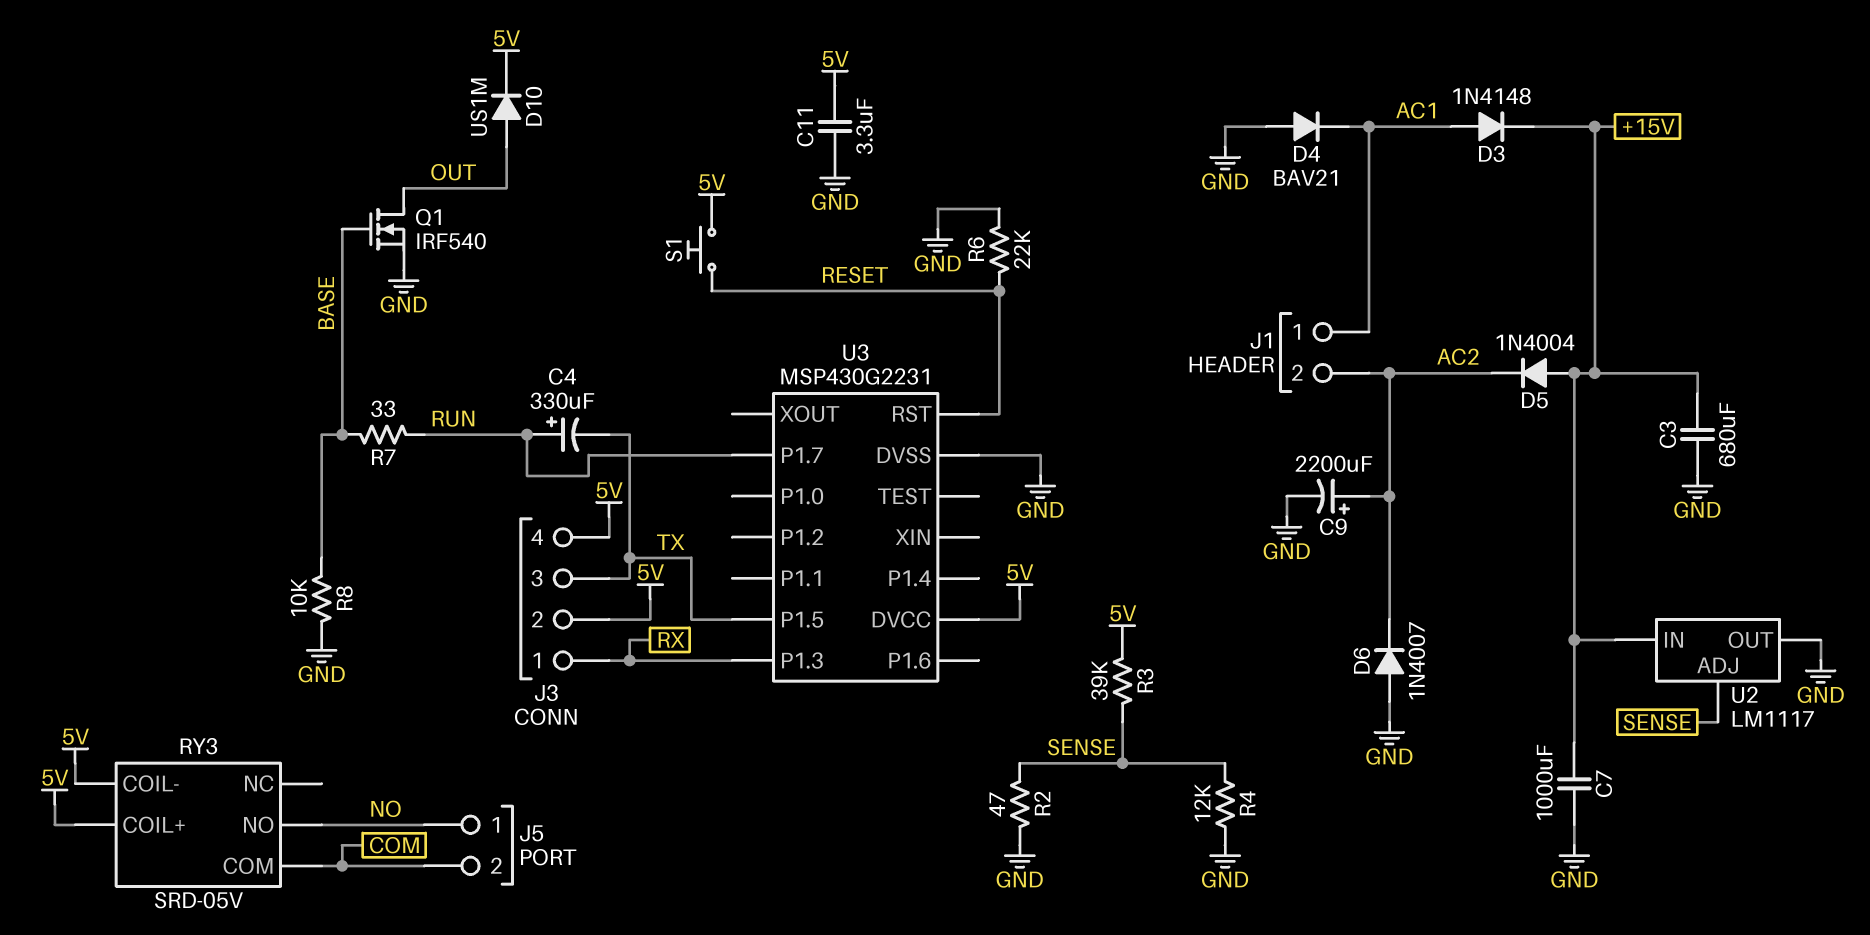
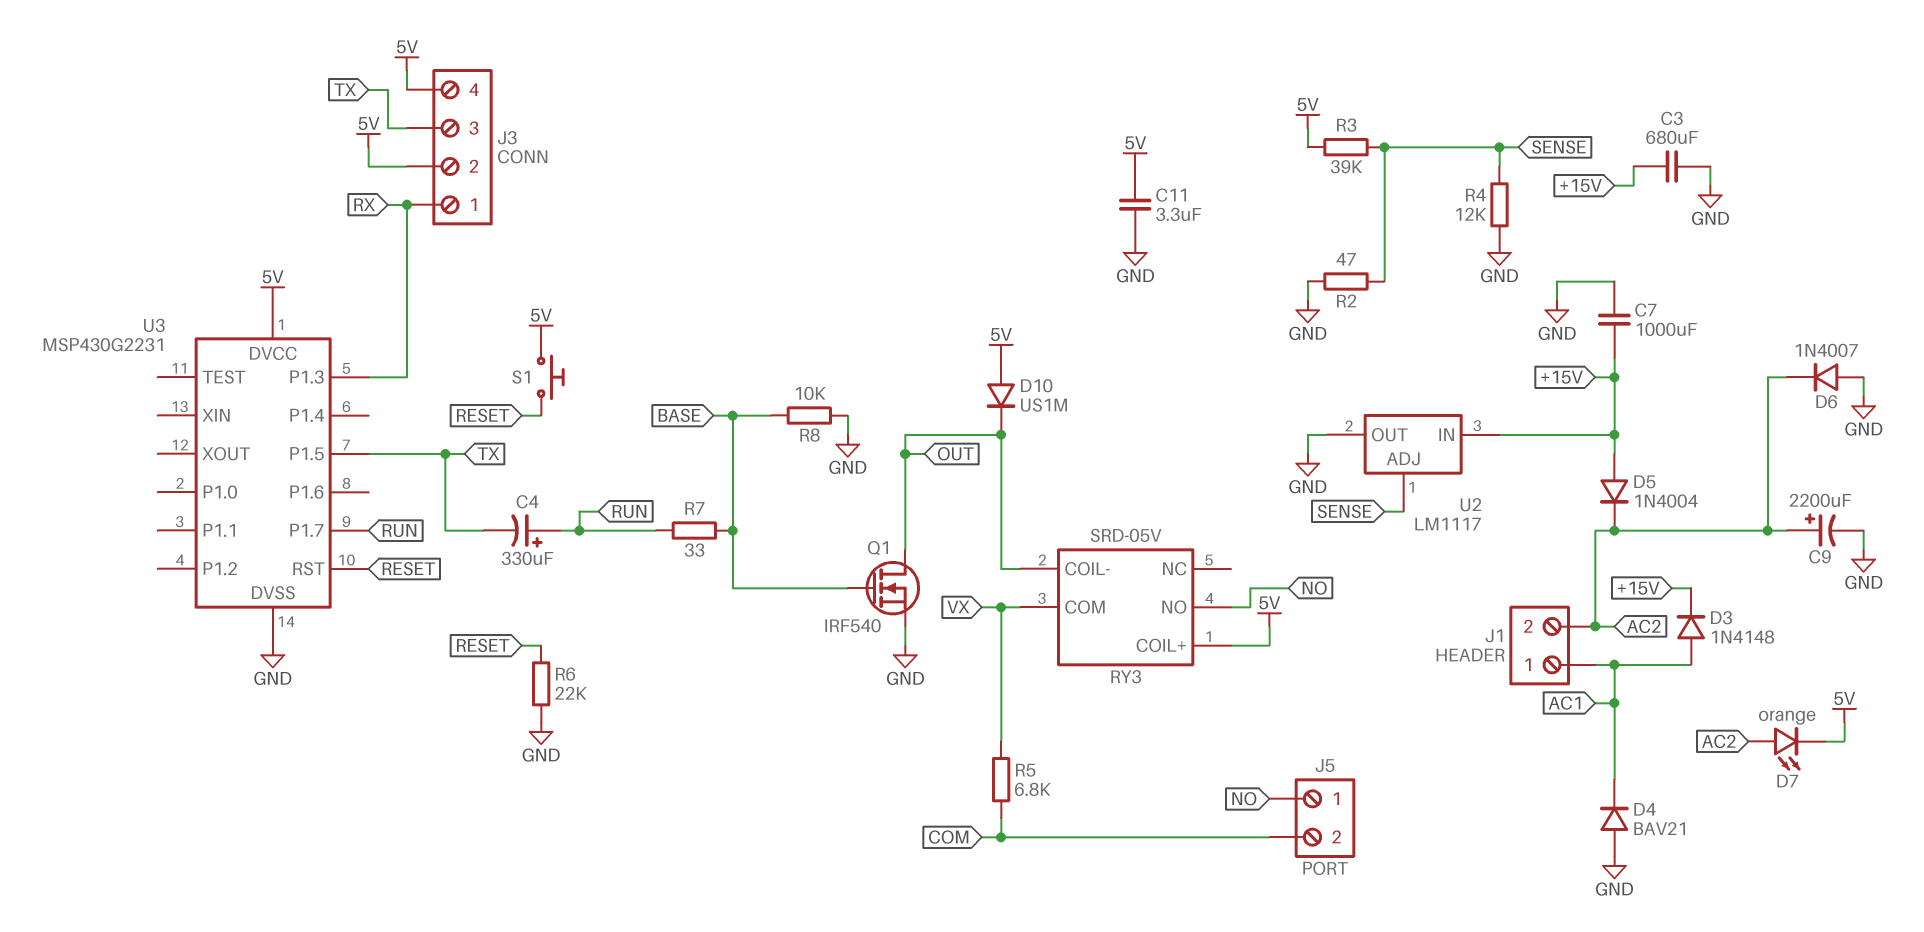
D7: none -> LED orange (A AC2, K 5V)
D10: diode US1M (A OUT, K 5V) -> diode US1M (A 5V, K OUT)
R5: none -> 6.8k (COM, VX)
RY3 pin COIL-: 5V -> OUT
RY3 pin COM: COM -> VX

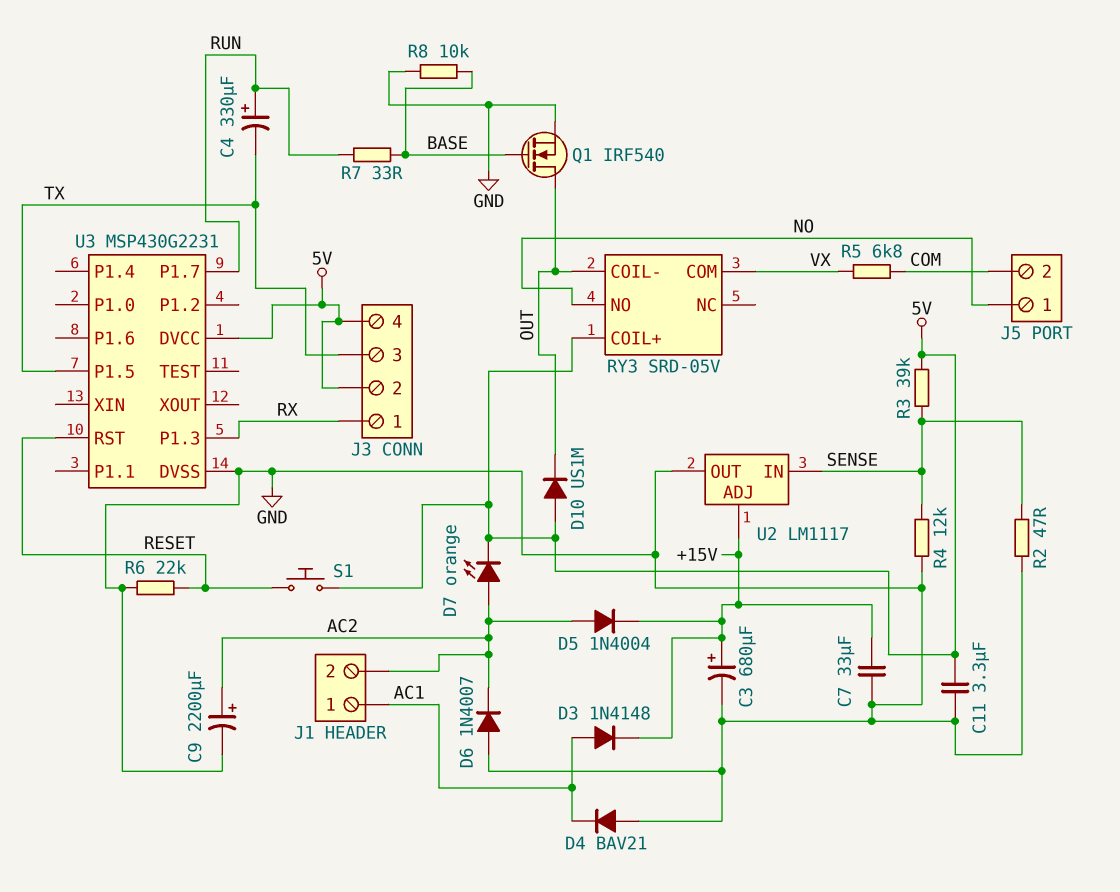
C3: 680uF (+15V, GND) -> 680uF (plus +15V, minus GND)
C7: 1000uF (+15V, GND) -> 33uF (+15V, GND)
D5: diode 1N4004 (A +15V, K AC2) -> diode 1N4004 (A AC2, K +15V)
U2 pin ADJ: SENSE -> +15V
U2 pin IN: +15V -> SENSE

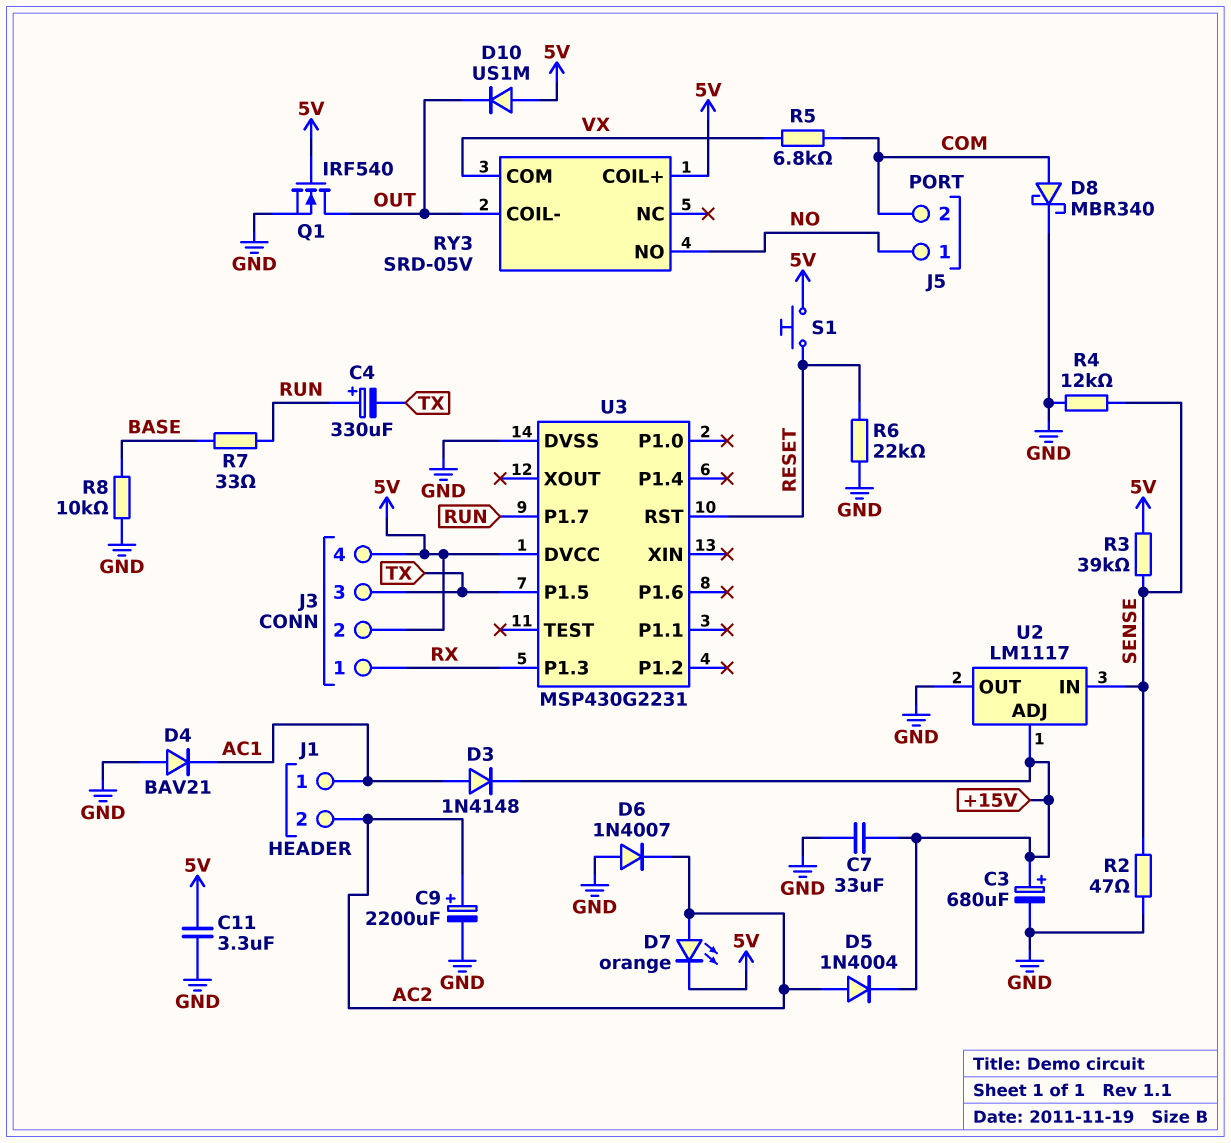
D8: none -> schottky MBR340 (A COM, K GND)
Q1: NMOS IRF540 (G BASE, D OUT, S GND) -> NMOS IRF540 (G 5V, D OUT, S GND)

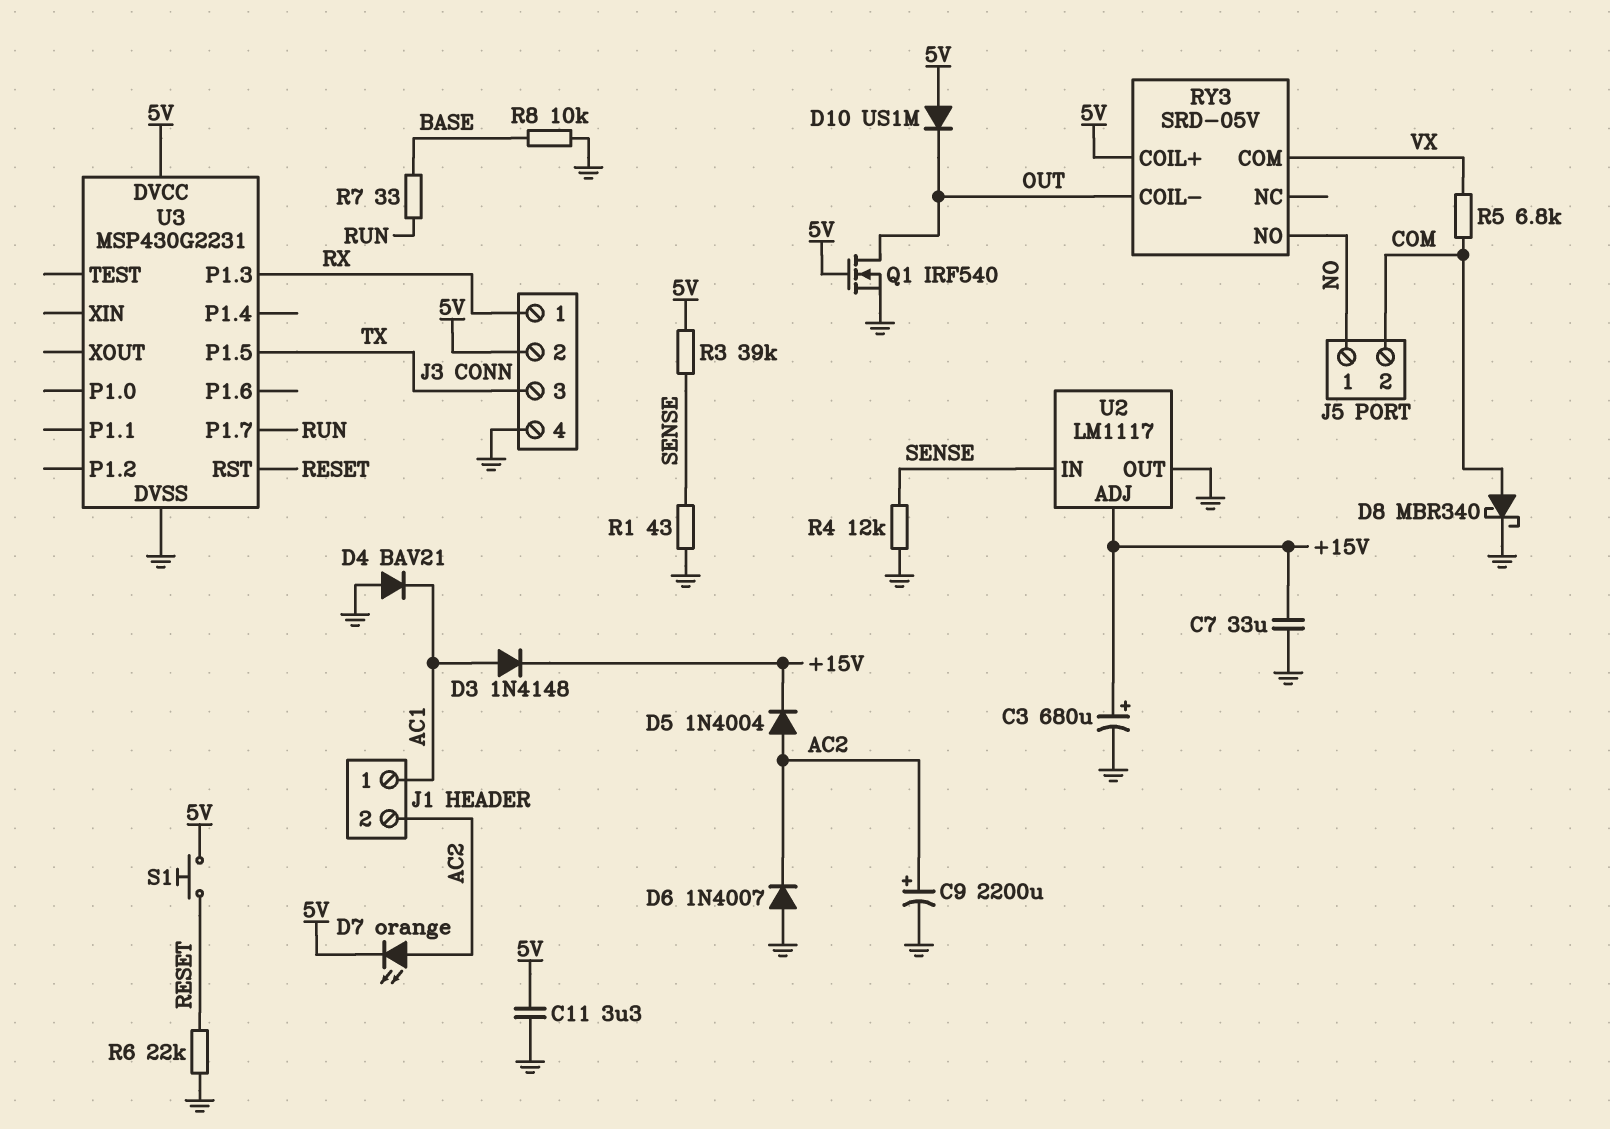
C4: 330uF (plus RUN, minus TX) -> none
J3 pin 4: 5V -> GND
R1: none -> 43 (GND, SENSE)
R2: 47 (GND, SENSE) -> none

